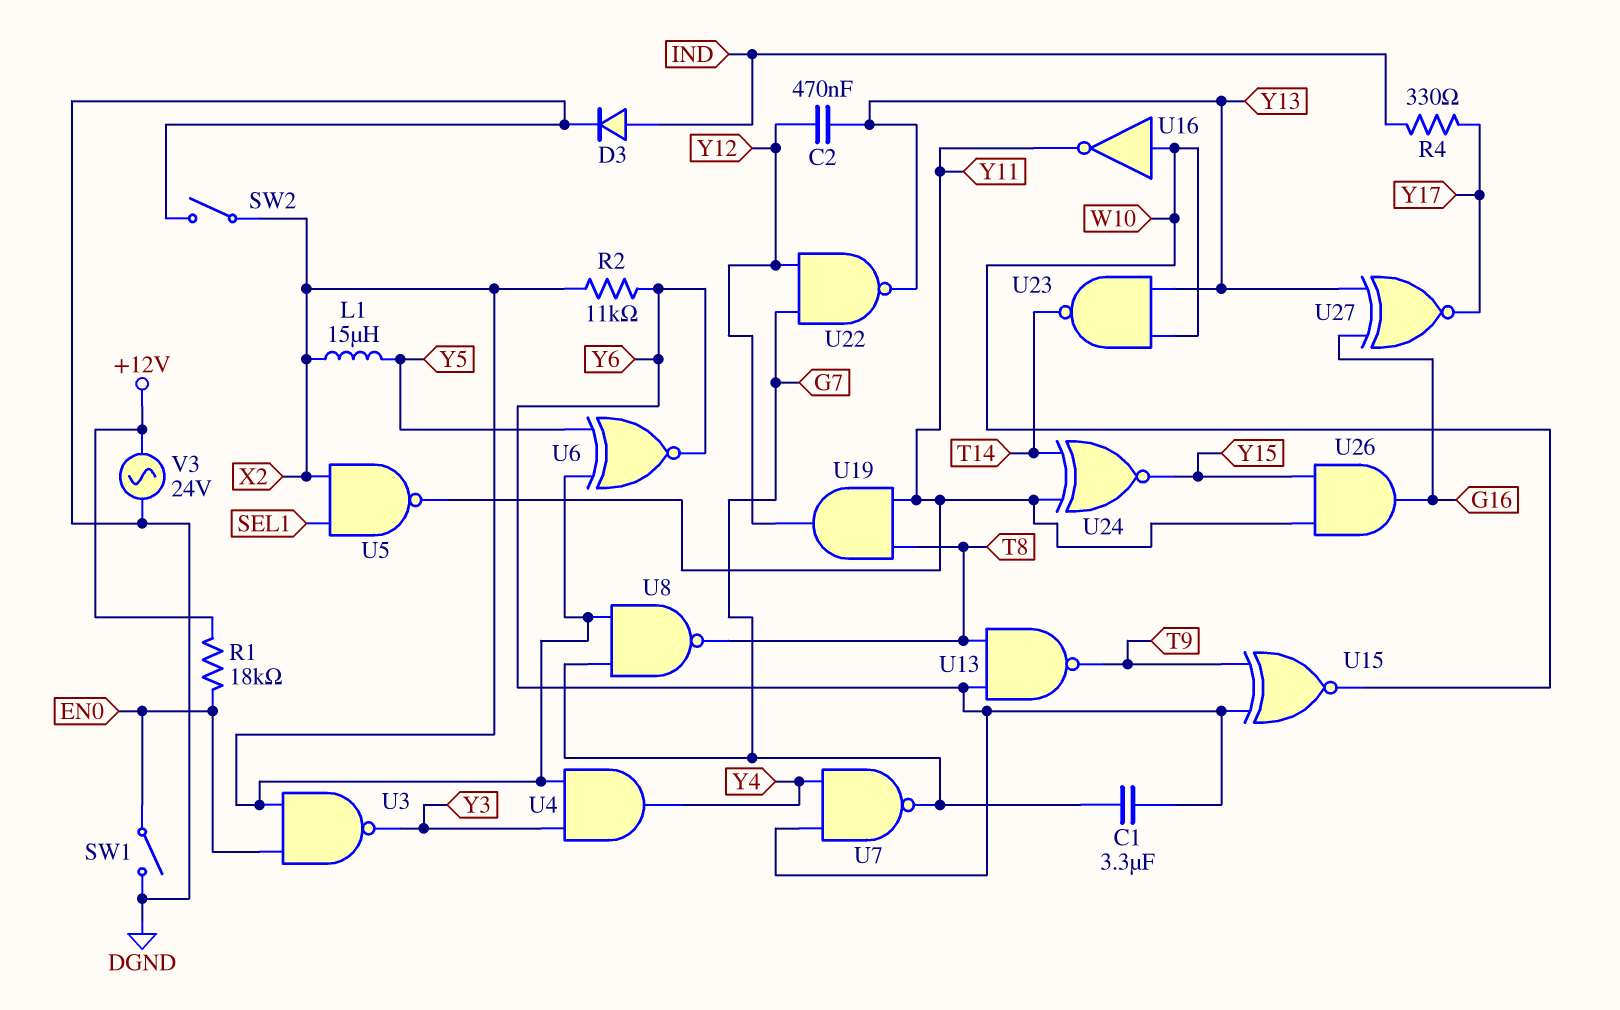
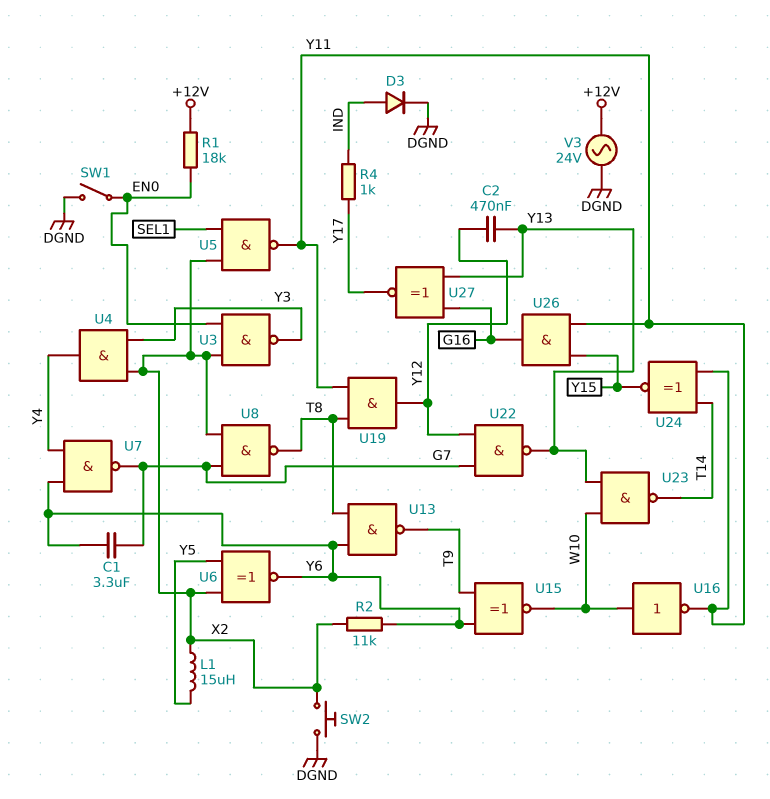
R4: 330 (IND, Y17) -> 1k (IND, Y17)
SW2: switch (DGND, X2) -> button (DGND, X2)

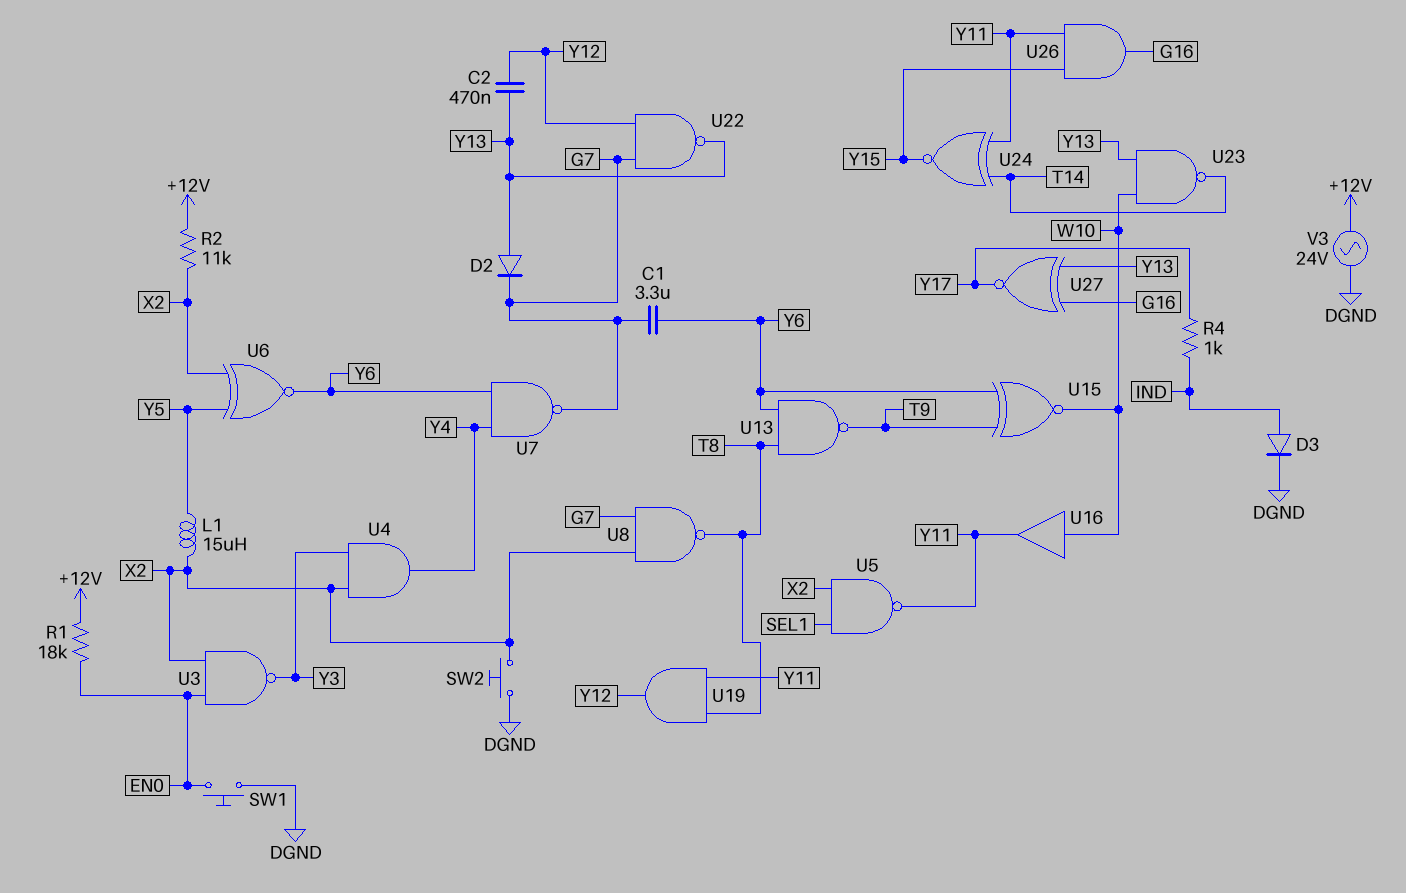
D2: none -> diode (A Y13, K G7)
R2: 11k (X2, Y6) -> 11k (+12V, X2)
SW1: switch (DGND, EN0) -> button (DGND, EN0)
U16: NOT (in W10, out Y11) -> buffer (in W10, out Y11)

